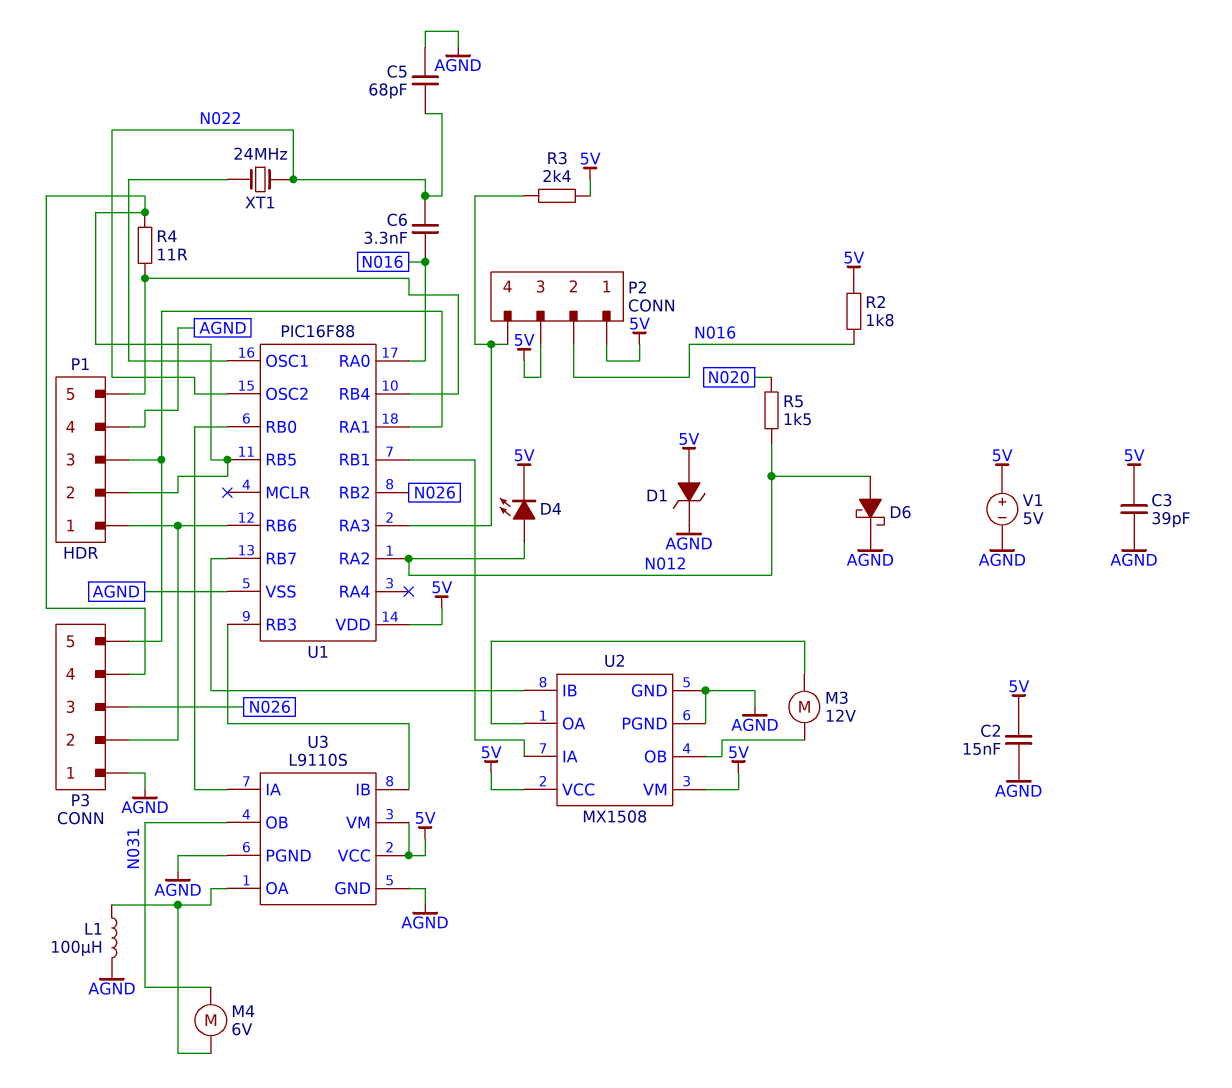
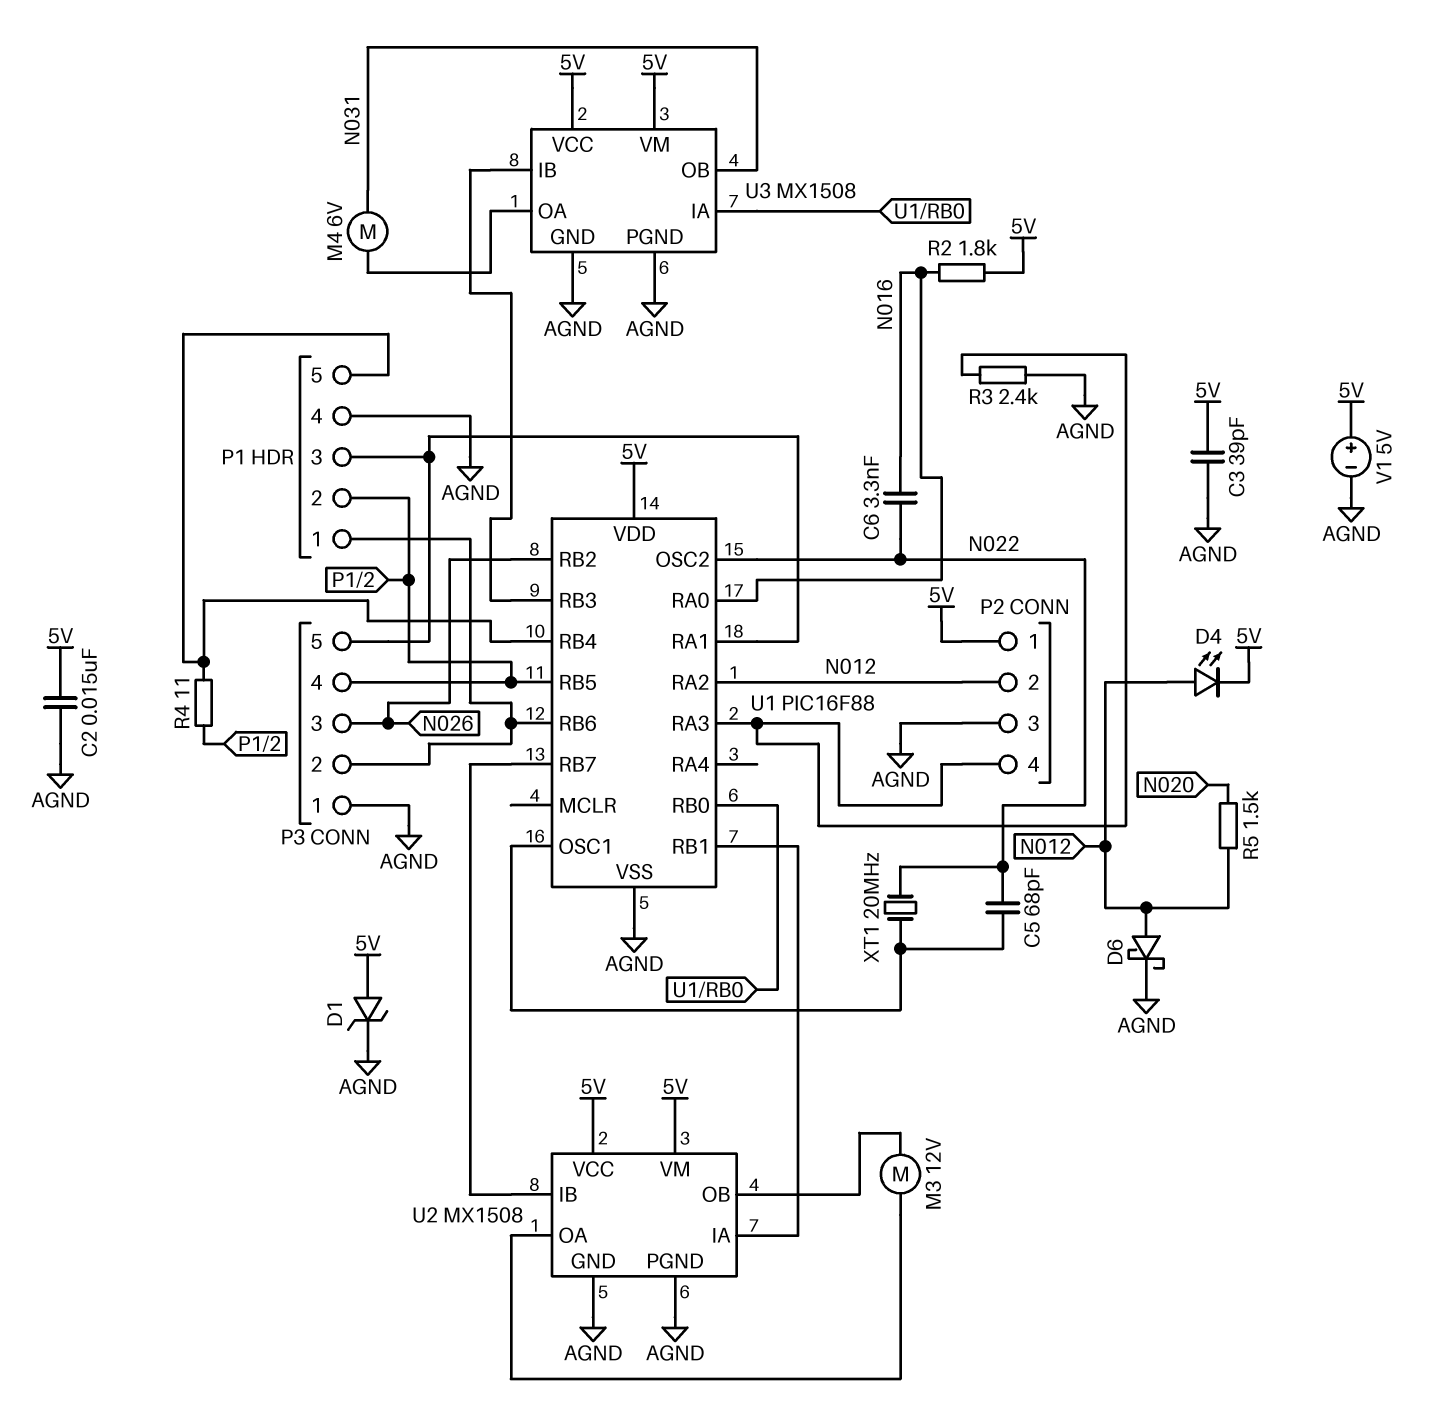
C5: 68pF (AGND, N022) -> 68pF (N022, U1/OSC1)
L1: 100uH (AGND, U3/OA) -> none
P2 pin 2: N016 -> N012
P2 pin 3: 5V -> AGND
R3: 2.4k (5V, P2/4) -> 2.4k (AGND, P2/4)
U3: L9110S -> MX1508
XT1: 24MHz (N022, U1/OSC1) -> 20MHz (N022, U1/OSC1)

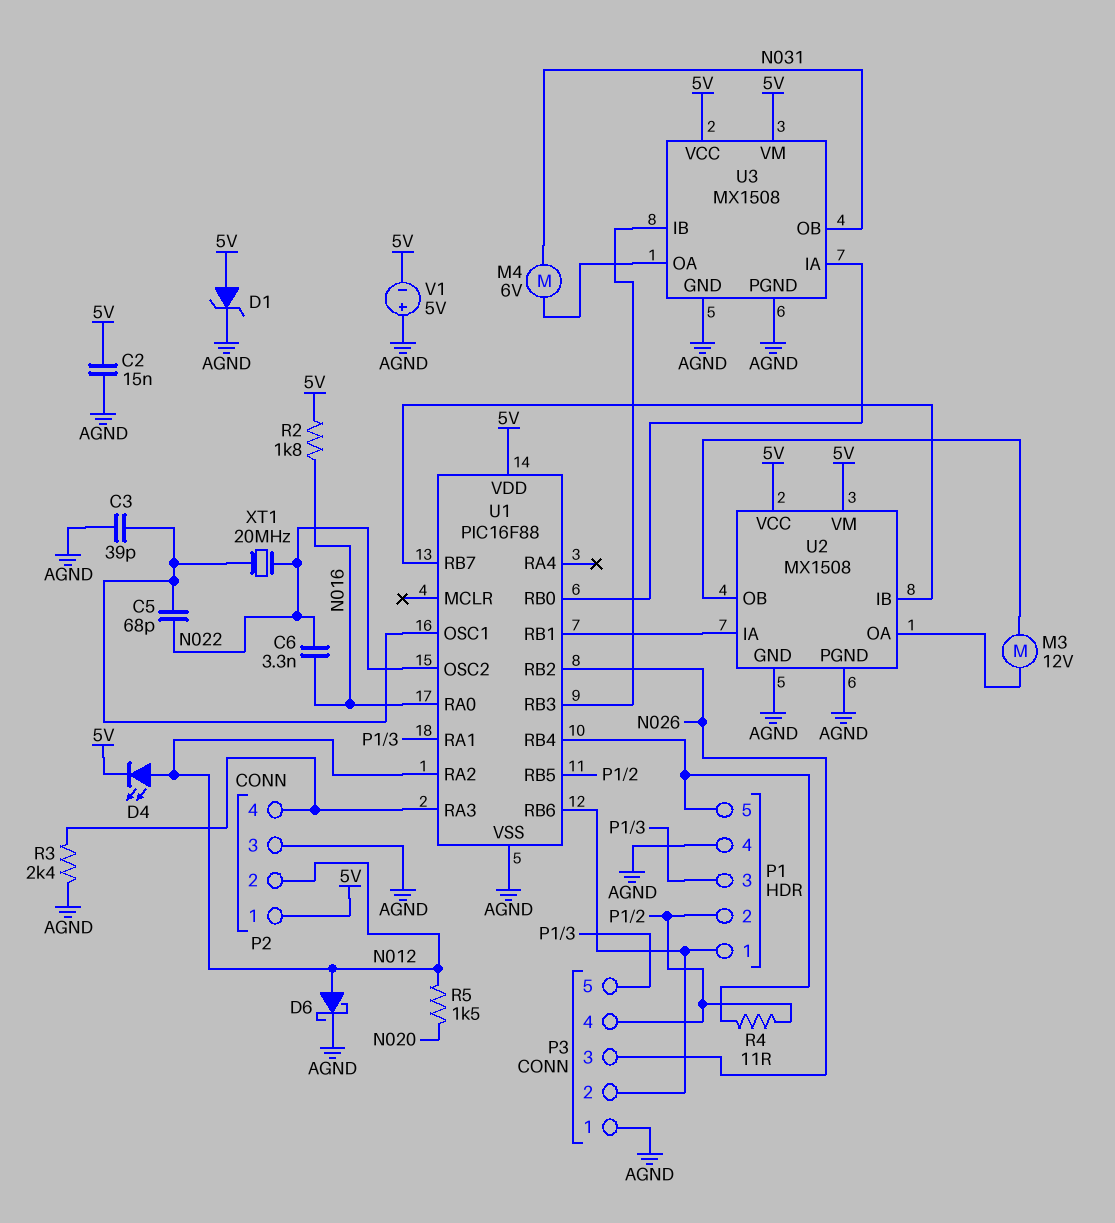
C3: 39pF (5V, AGND) -> 39pF (AGND, U1/OSC1)
V1: 5V (plus 5V, minus AGND) -> 5V (plus AGND, minus 5V)

